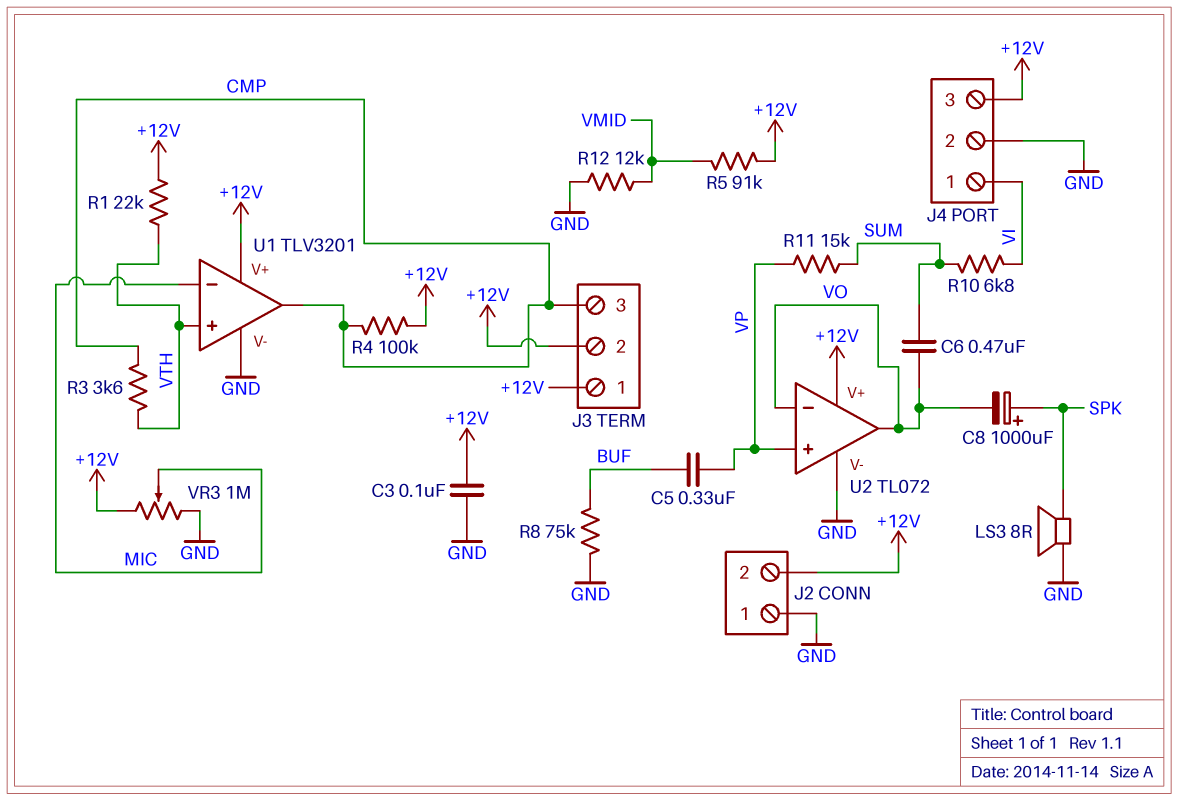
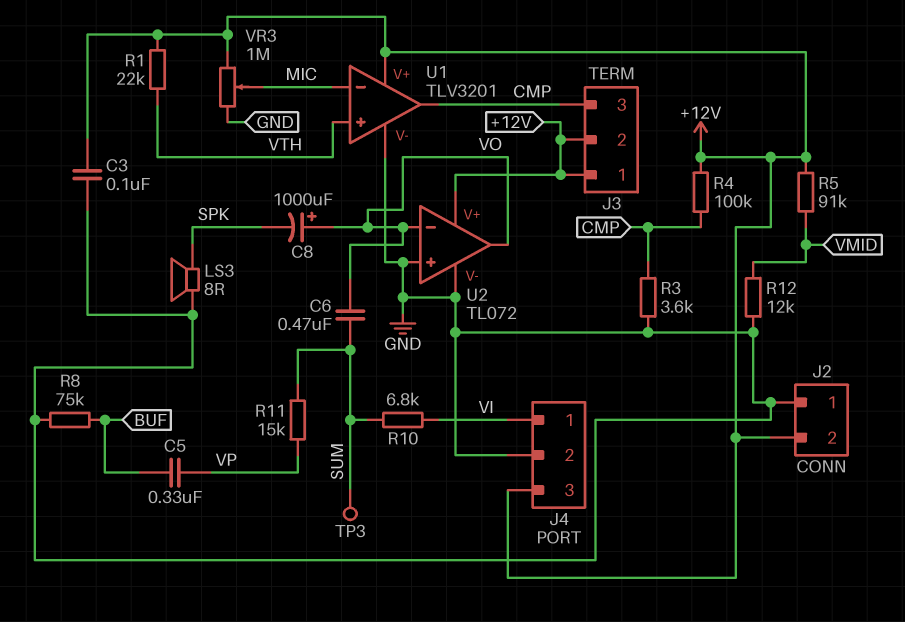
C8: 1000uF (plus SPK, minus VO) -> 1000uF (plus VO, minus SPK)
R3: 3.6k (CMP, VTH) -> 3.6k (CMP, GND)
TP3: none -> test point (SUM)
U2 pin in+: VP -> GND

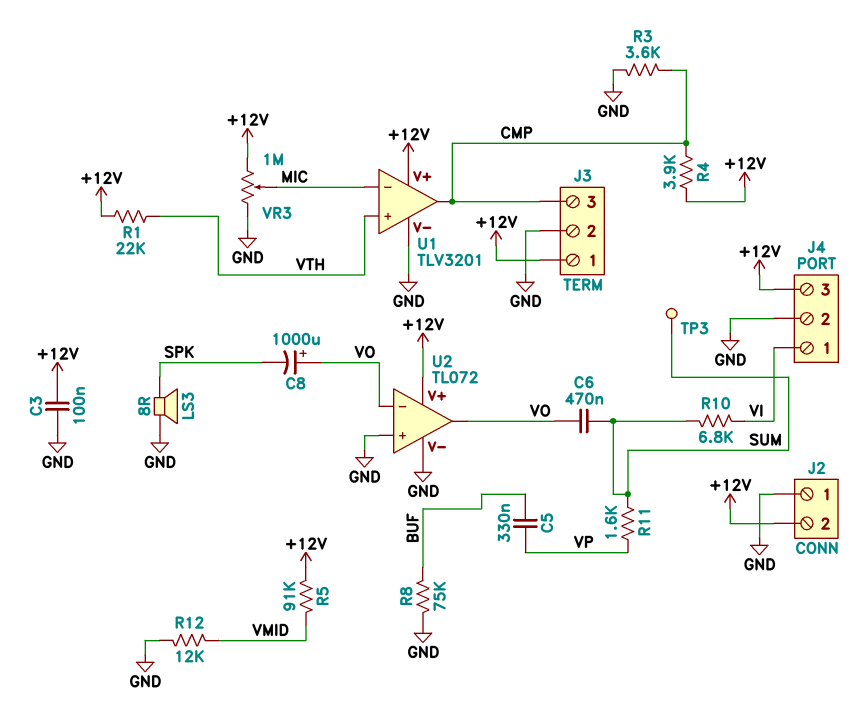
J3 pin 2: +12V -> GND
R4: 100k (+12V, CMP) -> 3.9k (+12V, CMP)
R11: 15k (SUM, VP) -> 1.6k (SUM, VP)

